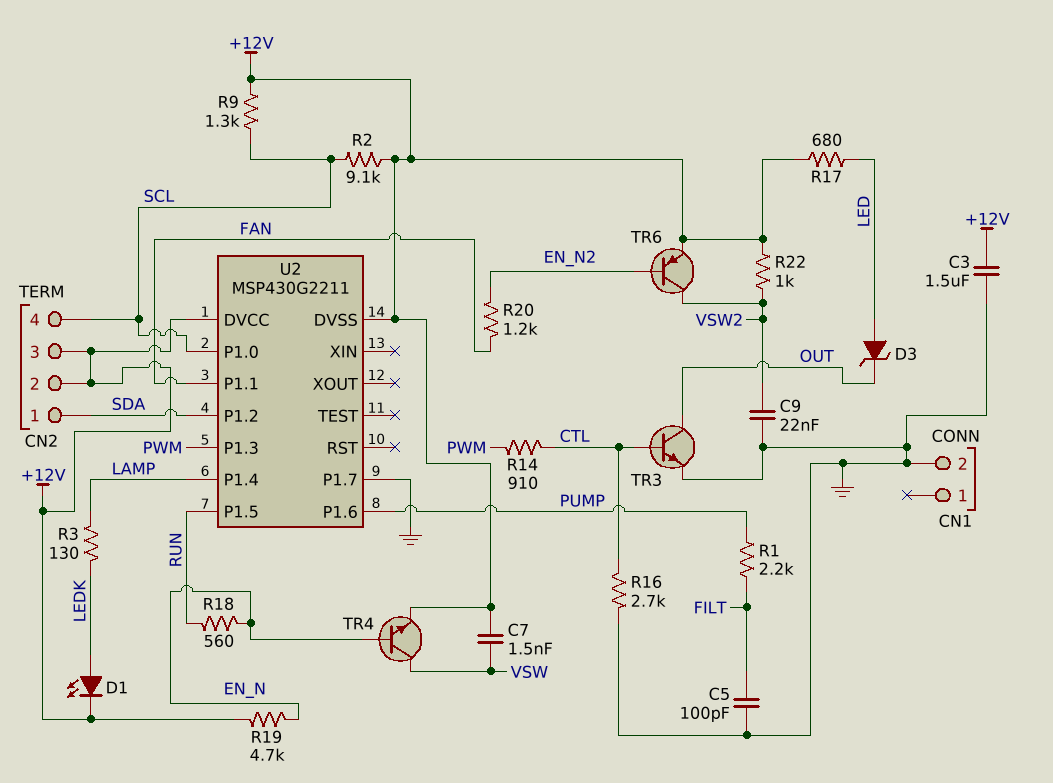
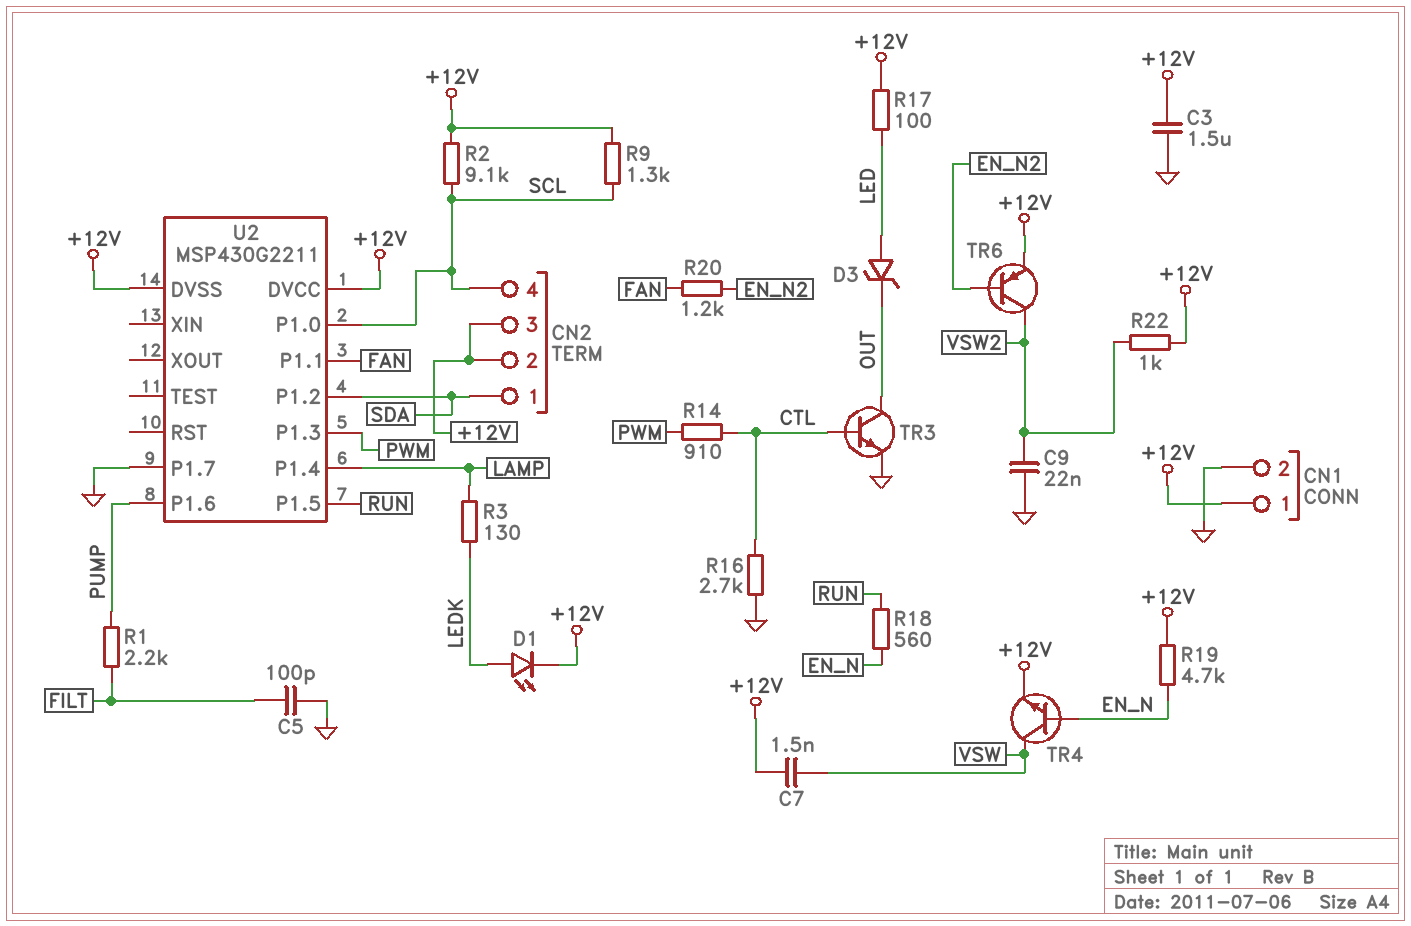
CN1 pin 1: none -> +12V
R17: 680 (+12V, LED) -> 100 (+12V, LED)

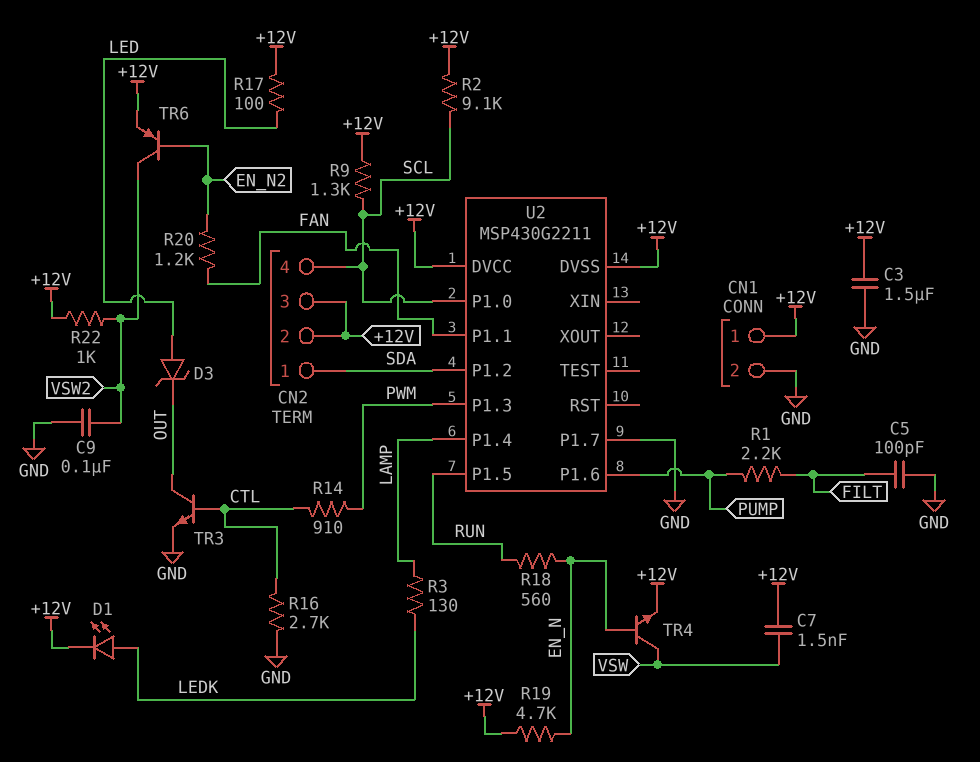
C9: 22nF (GND, VSW2) -> 100nF (GND, VSW2)

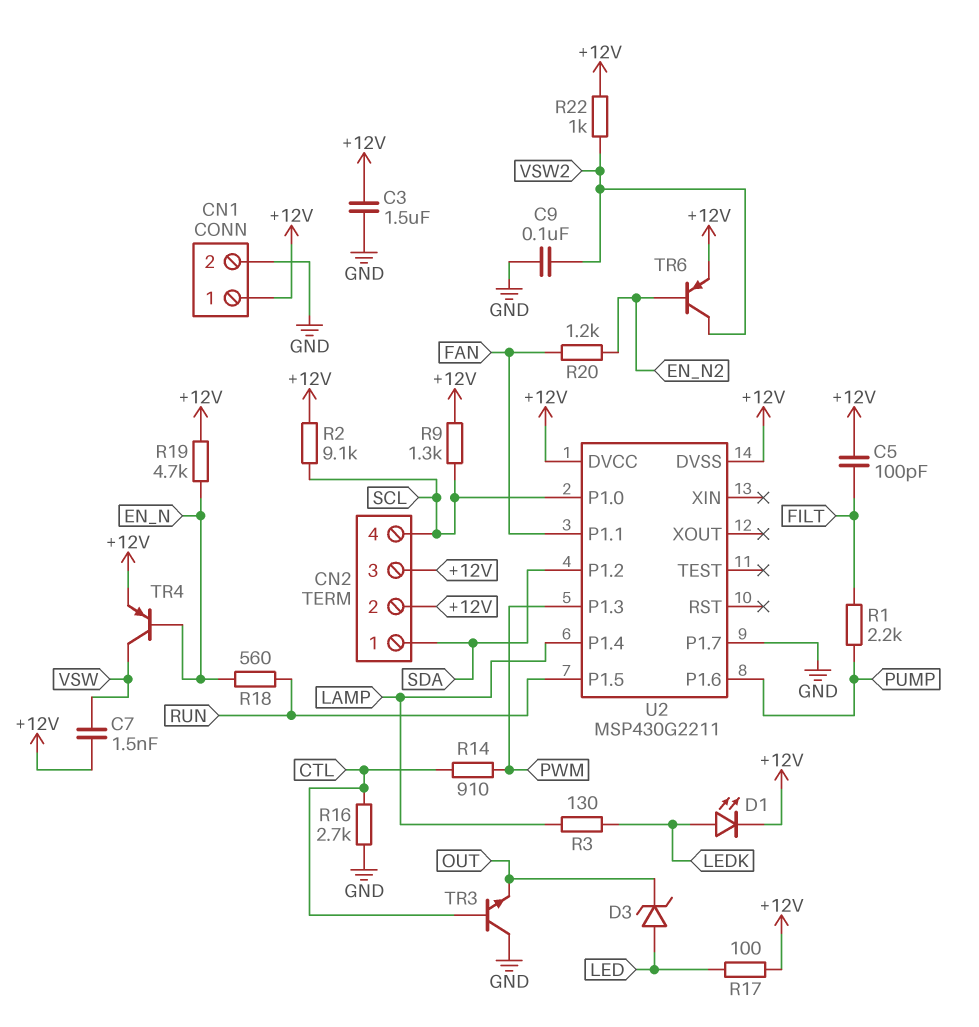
C5: 100pF (FILT, GND) -> 100pF (+12V, FILT)
TR3: NPN (B CTL, C OUT, E GND) -> NPN (B CTL, C GND, E OUT)
TR4: NPN (B EN_N, C VSW, E +12V) -> PNP (B EN_N, C VSW, E +12V)

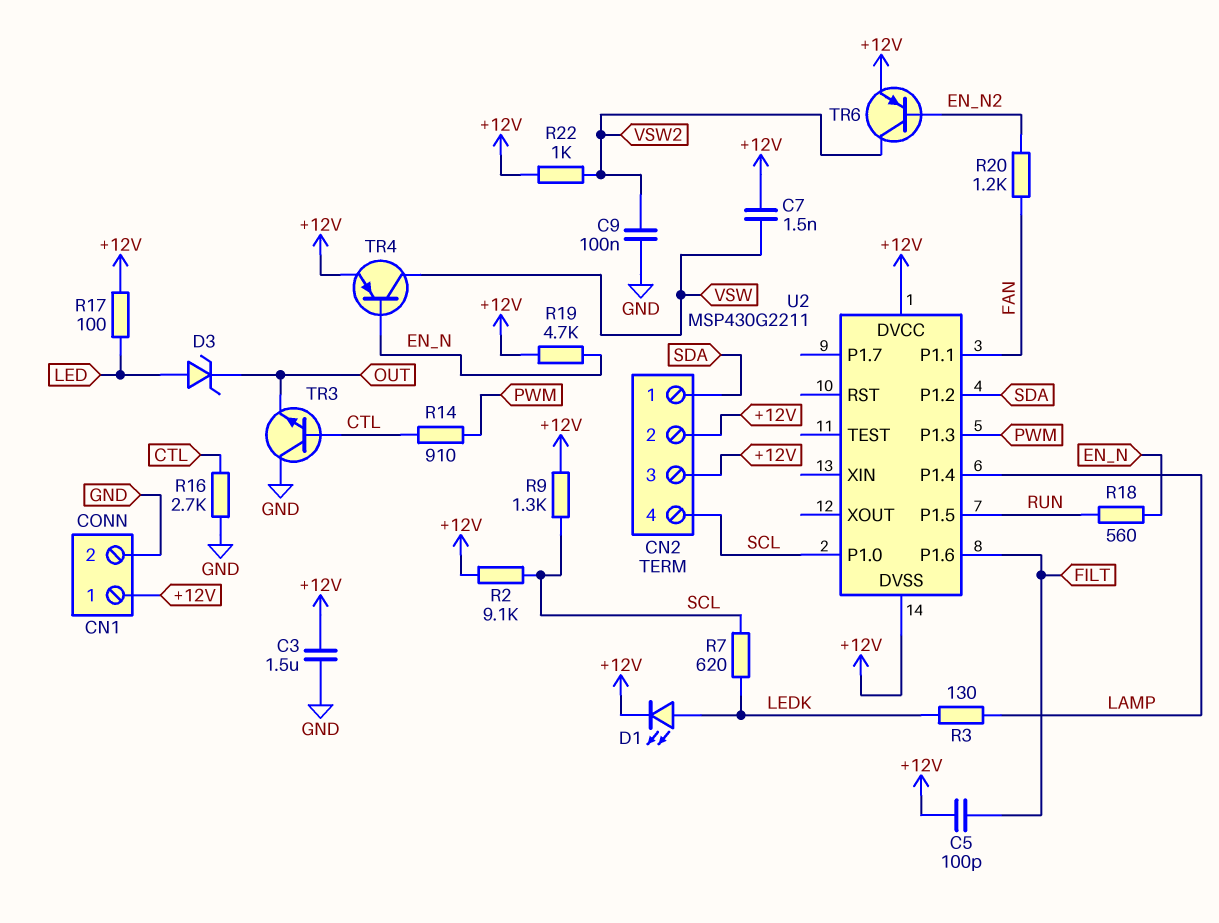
R1: 2.2k (FILT, PUMP) -> none
R7: none -> 620 (LEDK, SCL)
U2 pin P1.6: PUMP -> FILT
U2 pin P1.7: GND -> none

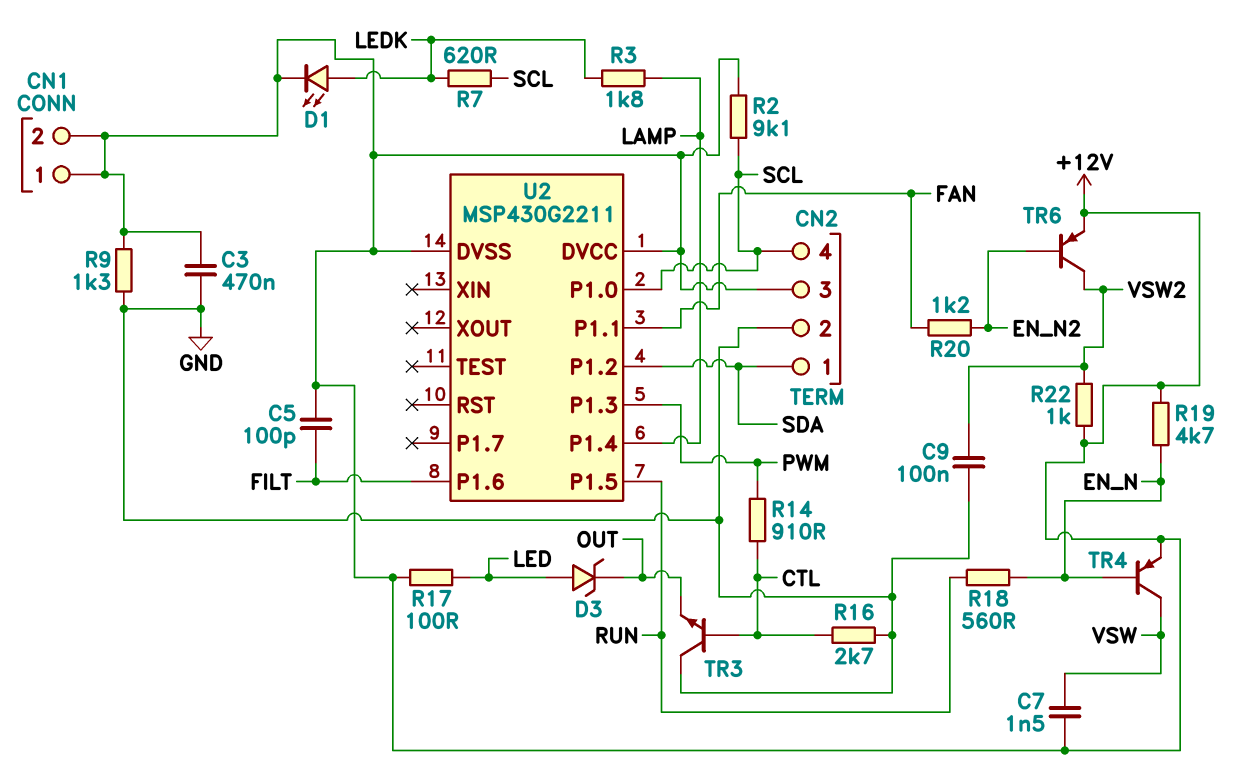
C3: 1.5uF (+12V, GND) -> 470nF (+12V, GND)
CN1 pin 2: GND -> +12V
CN2 pin 2: +12V -> GND
R3: 130 (LAMP, LEDK) -> 1.8k (LAMP, LEDK)
R9: 1.3k (+12V, SCL) -> 1.3k (+12V, GND)

